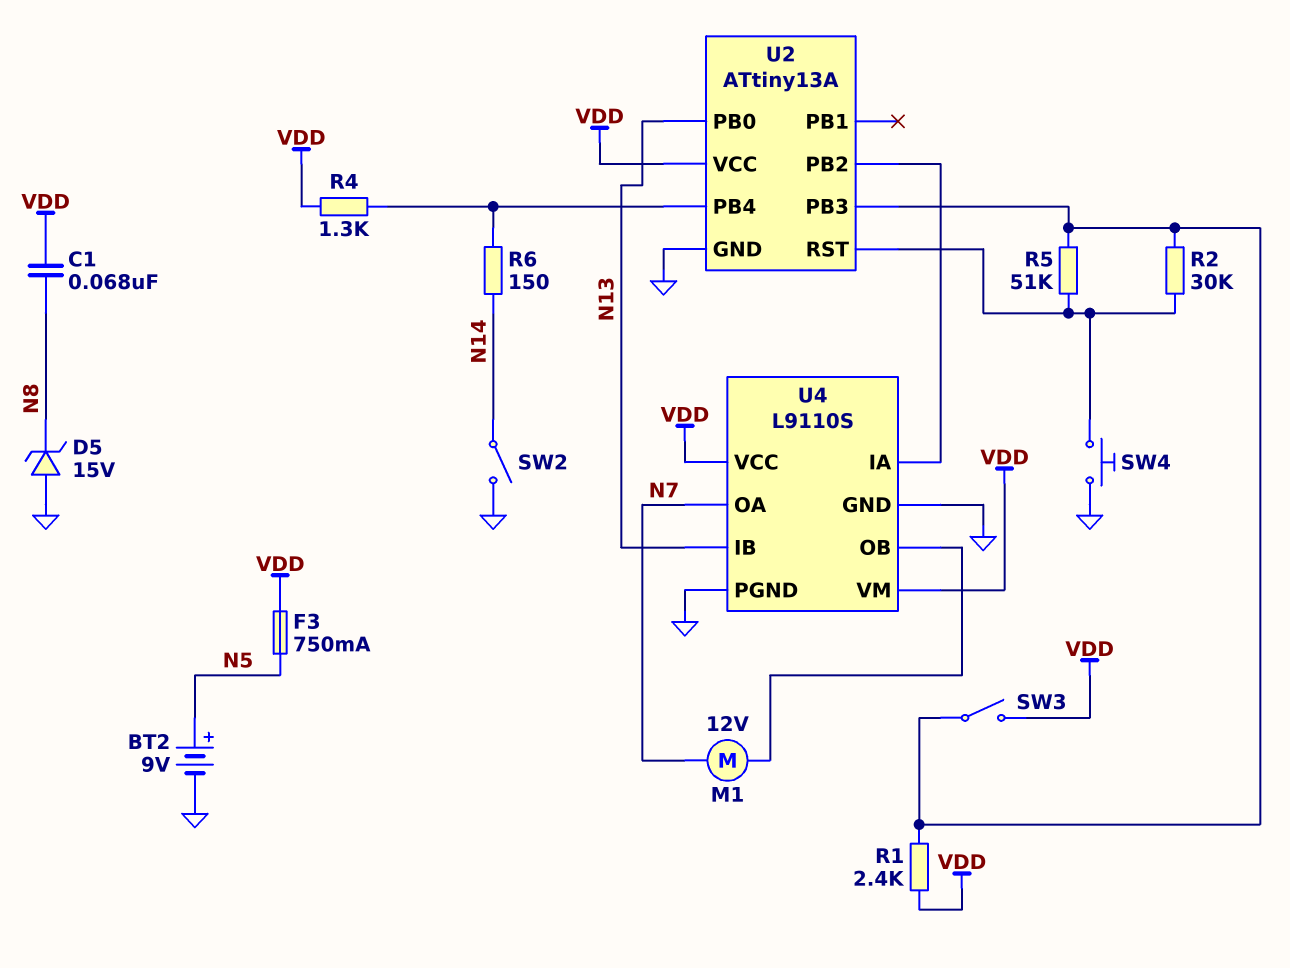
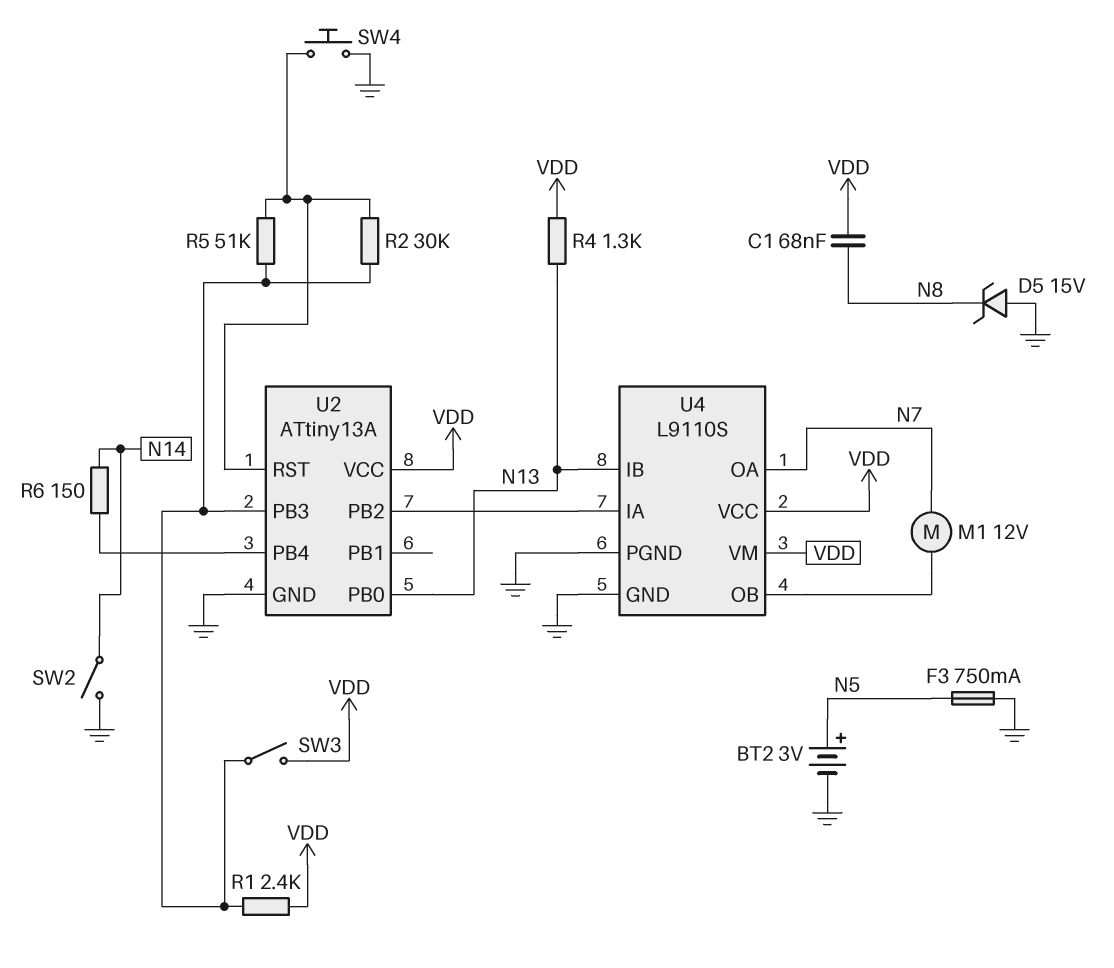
BT2: 9V (plus N5, minus GND) -> 3V (plus N5, minus GND)
F3: 750mA (N5, VDD) -> 750mA (GND, N5)
R4: 1.3k (U2/PB4, VDD) -> 1.3k (N13, VDD)

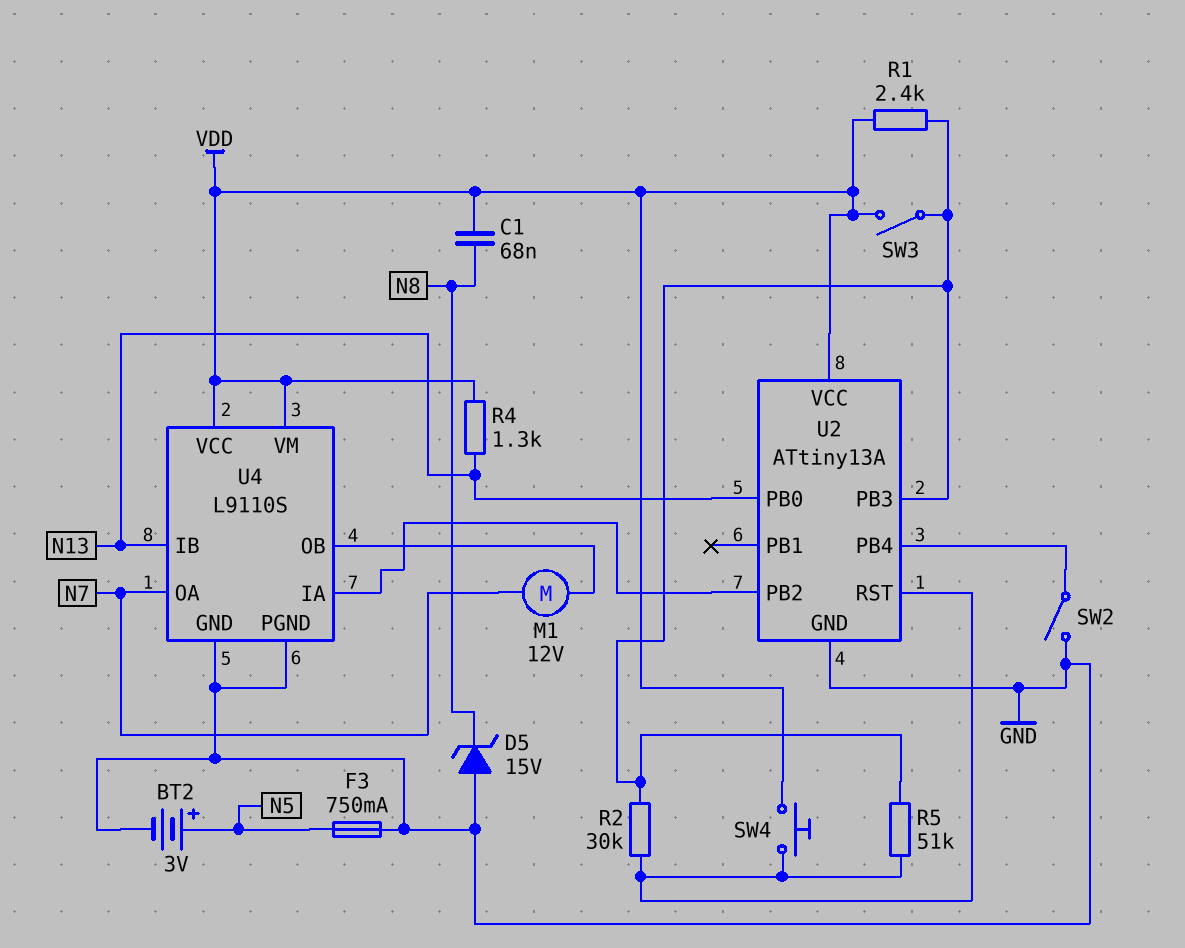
R6: 150 (N14, U2/PB4) -> none
SW2: switch (GND, N14) -> switch (GND, U2/PB4)
SW4: button (GND, U2/RST) -> button (U2/RST, VDD)

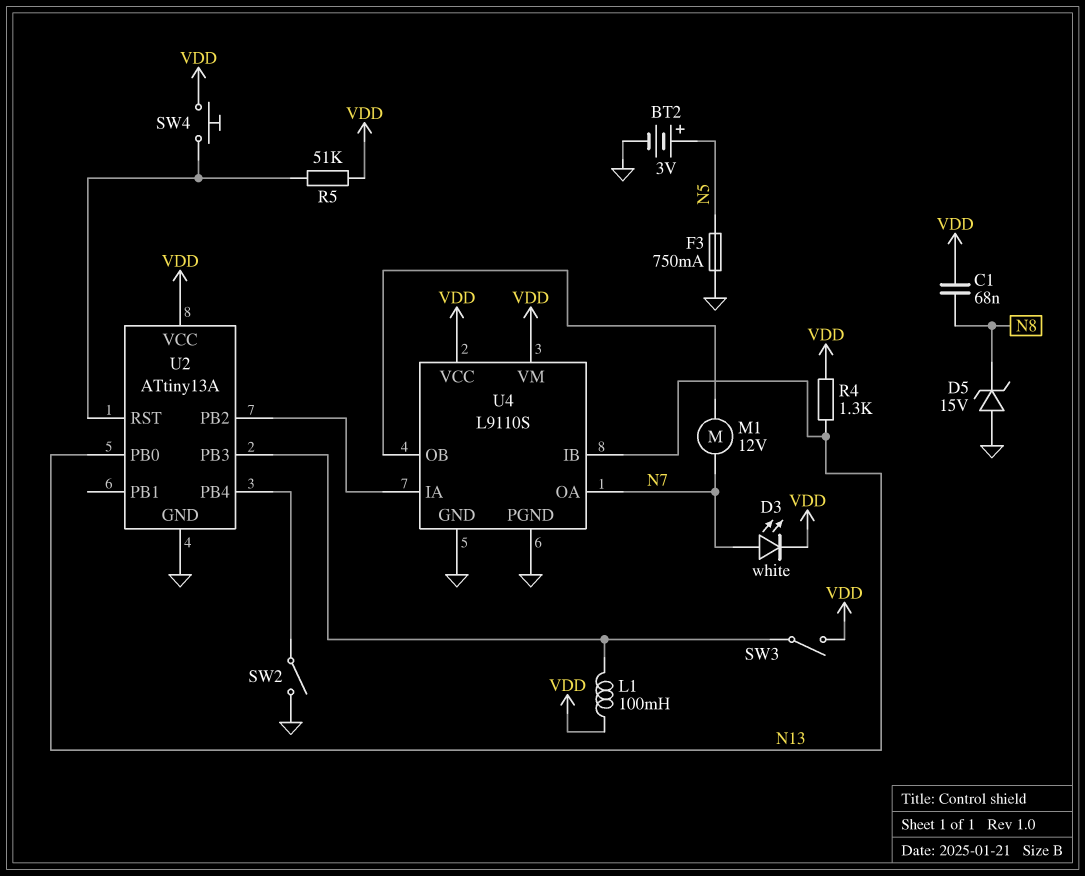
D3: none -> LED white (A N7, K VDD)
L1: none -> 100mH (U2/PB3, VDD)
R1: 2.4k (U2/PB3, VDD) -> none
R2: 30k (U2/PB3, U2/RST) -> none
R5: 51k (U2/PB3, U2/RST) -> 51k (U2/RST, VDD)

